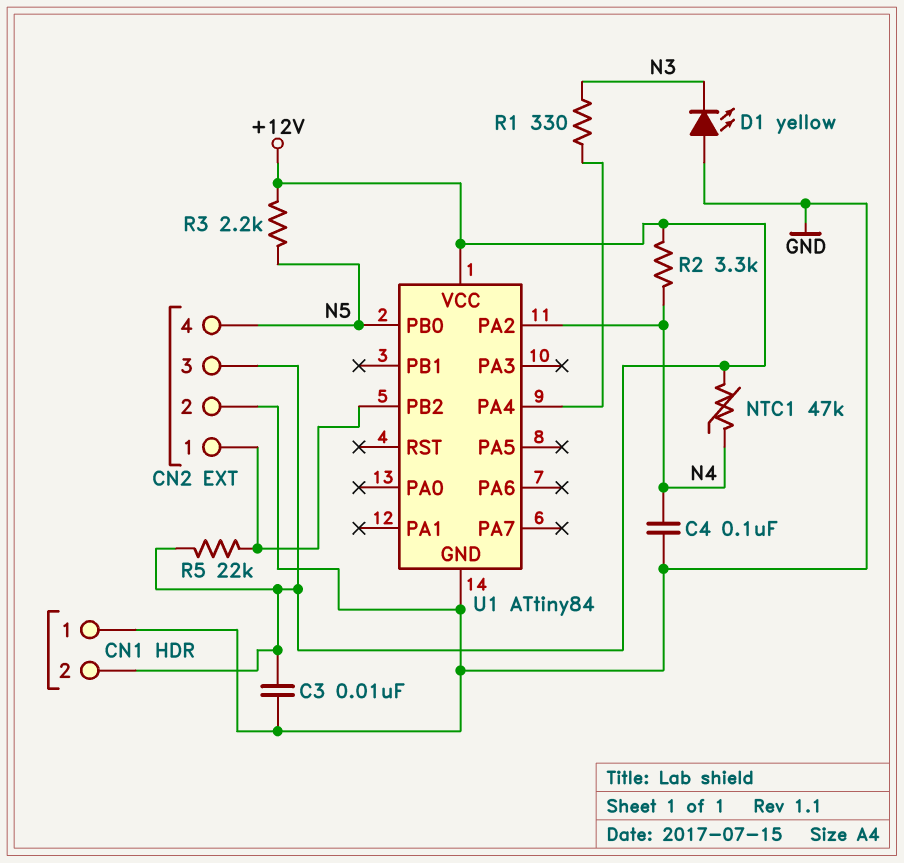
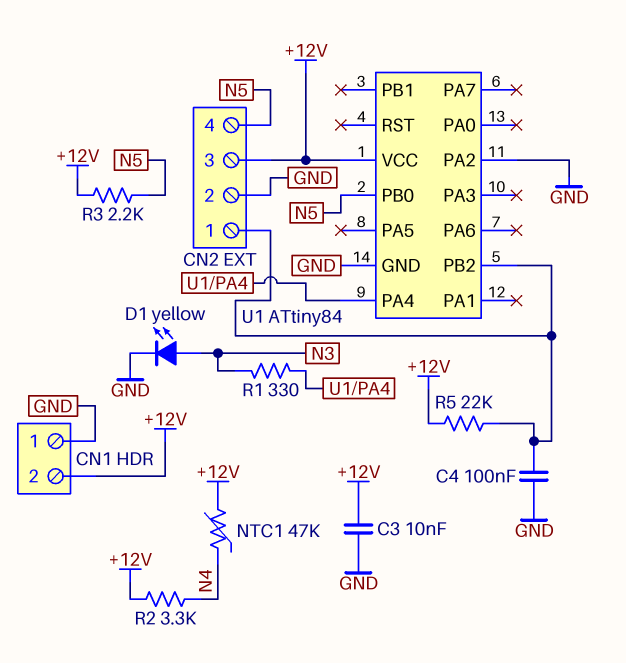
C4: 100nF (GND, N4) -> 100nF (CN2/1, GND)
D1: LED yellow (A GND, K N3) -> LED yellow (A N3, K GND)
U1 pin PA2: N4 -> GND

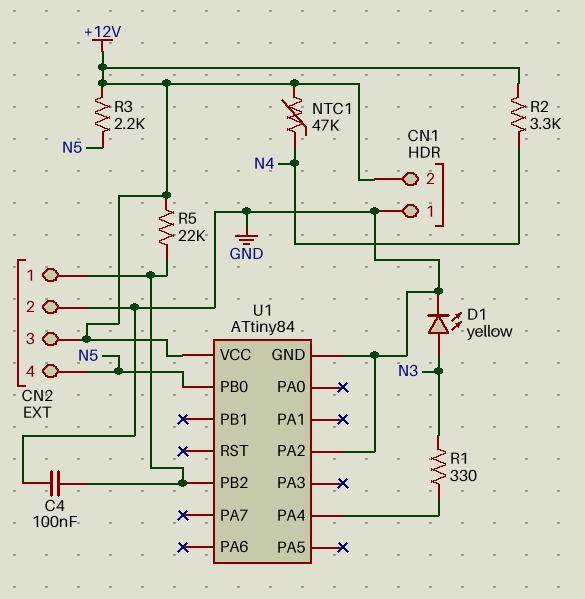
C3: 10nF (+12V, GND) -> none

